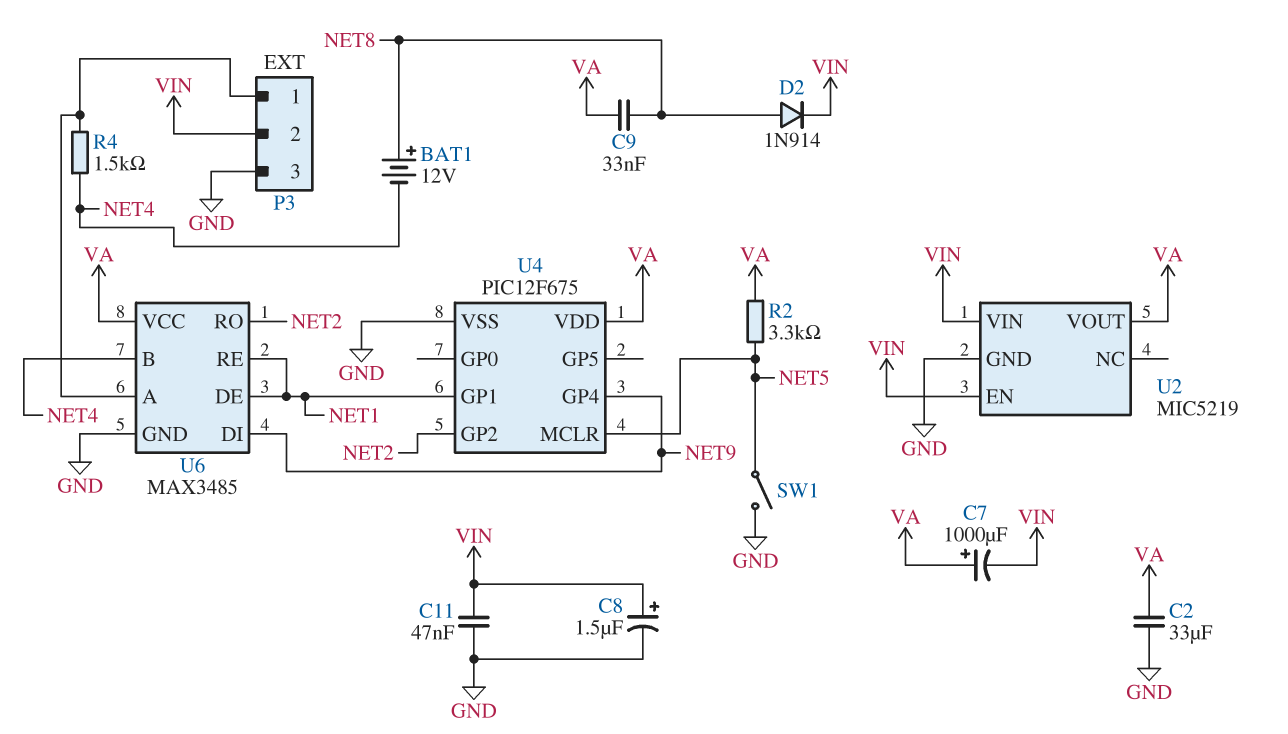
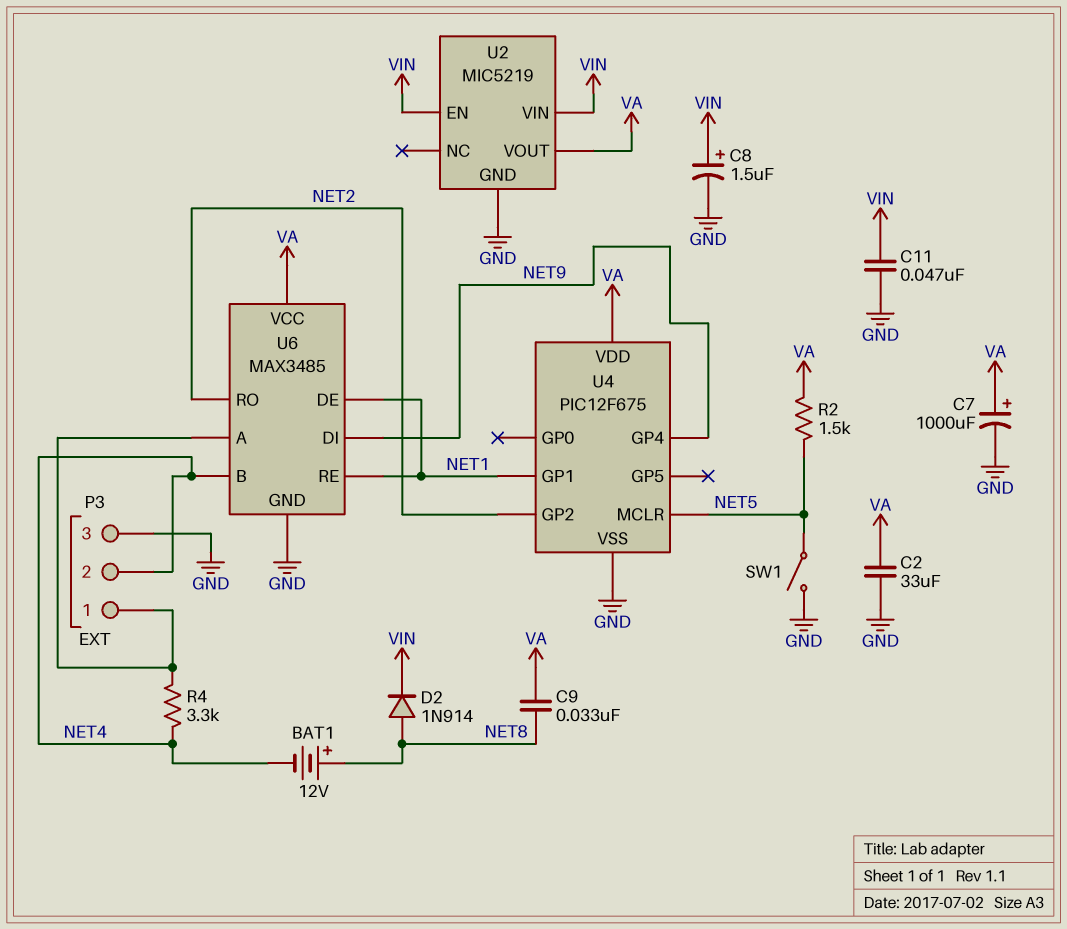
C7: 1000uF (plus VA, minus VIN) -> 1000uF (plus VA, minus GND)
P3 pin 2: VIN -> NET4
R2: 3.3k (NET5, VA) -> 1.5k (NET5, VA)
R4: 1.5k (NET4, P3/1) -> 3.3k (NET4, P3/1)

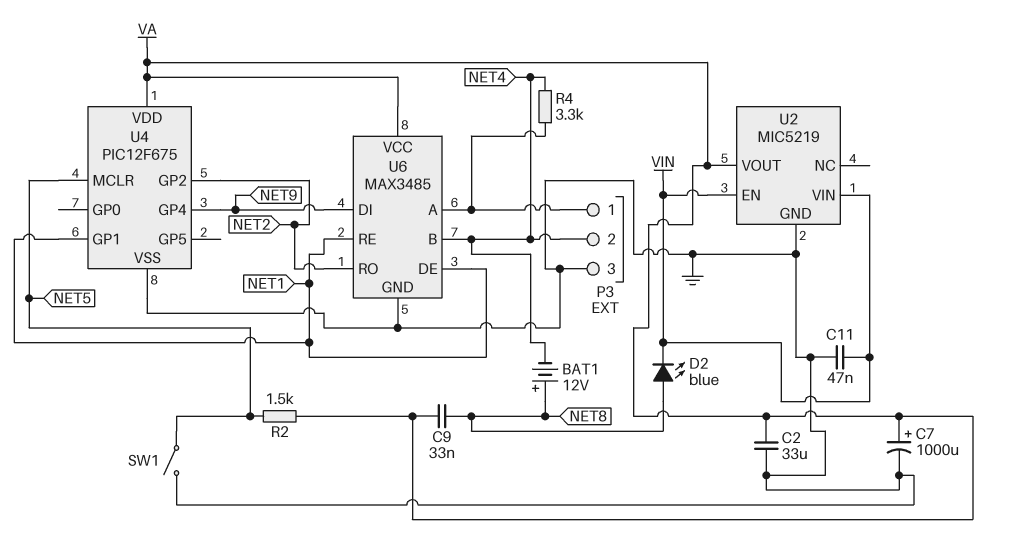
C8: 1.5uF (plus VIN, minus GND) -> none
D2: diode 1N914 (A NET8, K VIN) -> LED blue (A NET8, K VIN)

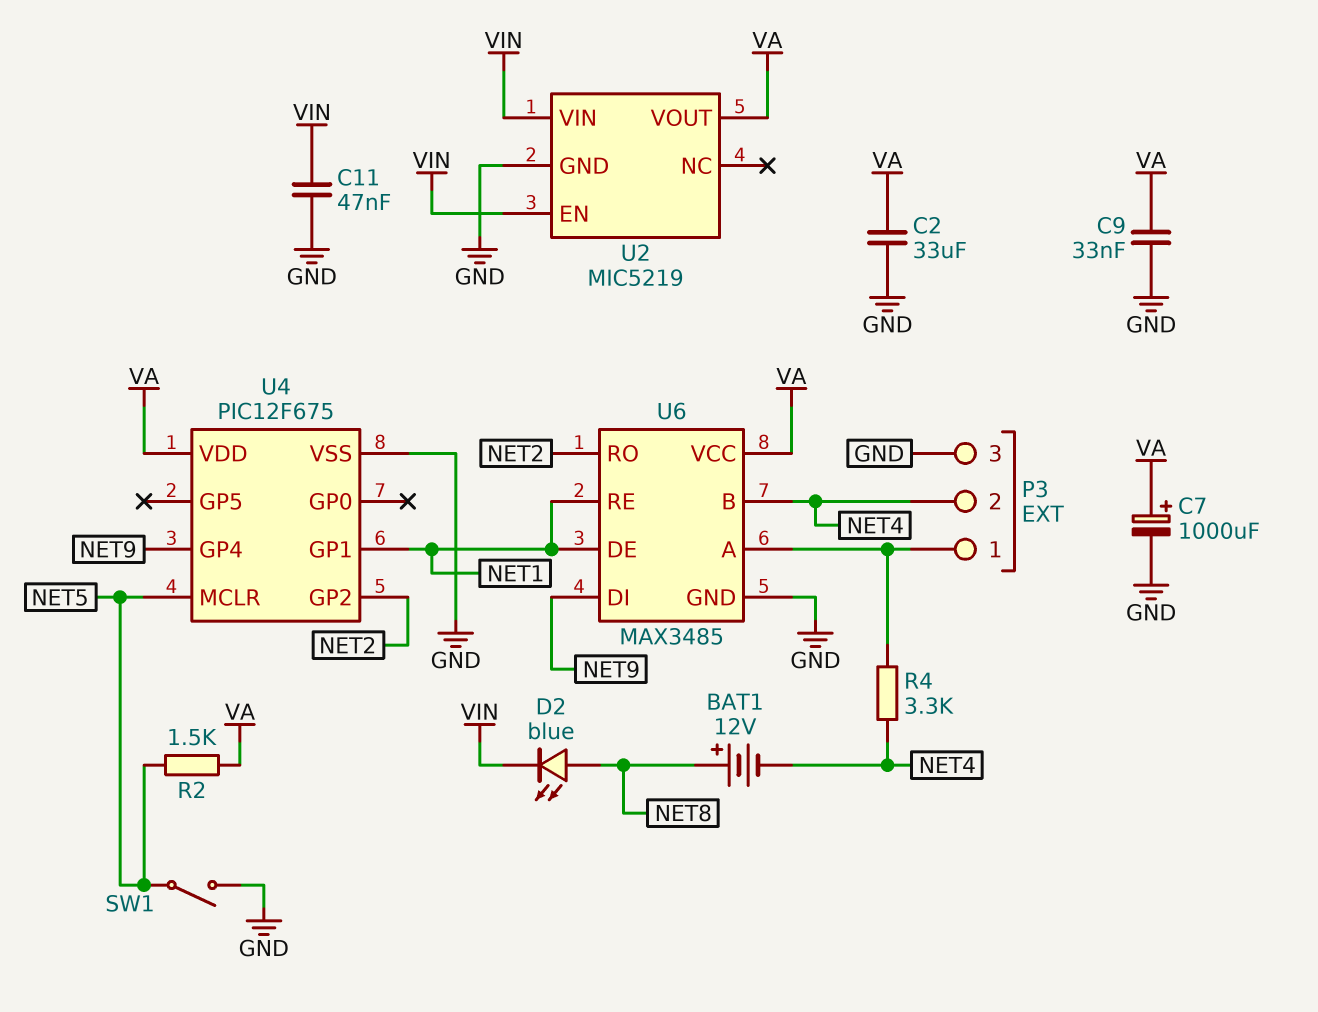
C9: 33nF (NET8, VA) -> 33nF (GND, VA)

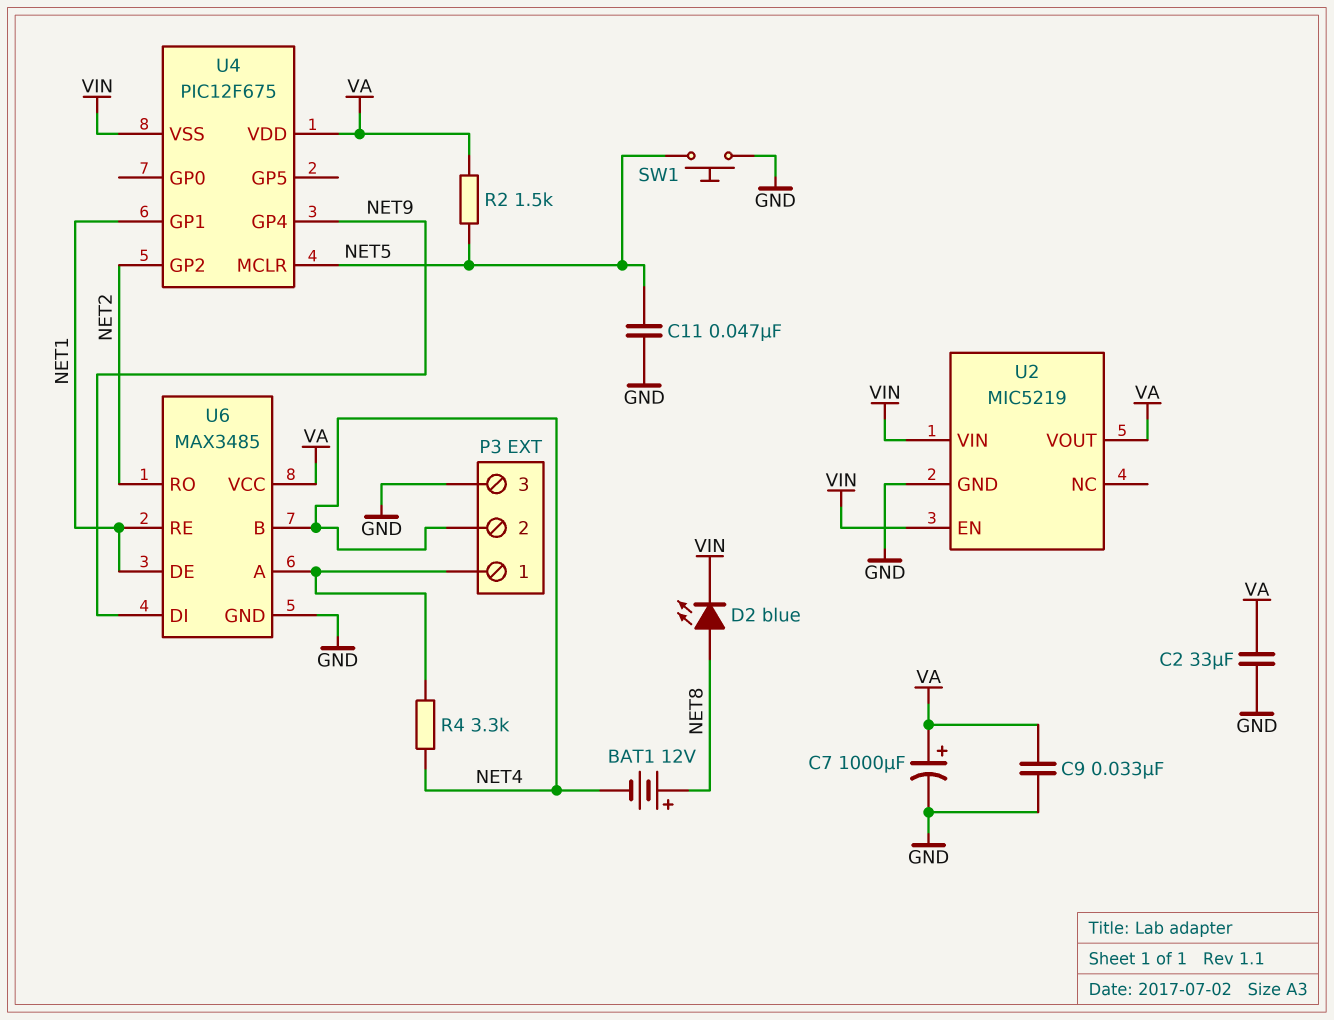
C11: 47nF (GND, VIN) -> 47nF (GND, NET5)
SW1: switch (GND, NET5) -> button (GND, NET5)
U4 pin VSS: GND -> VIN

